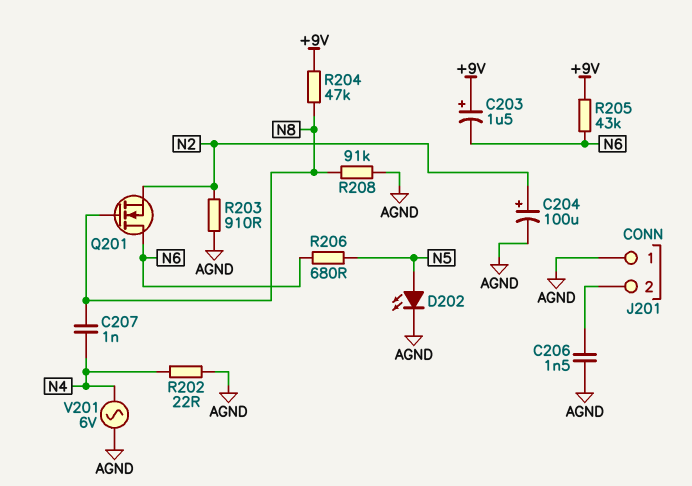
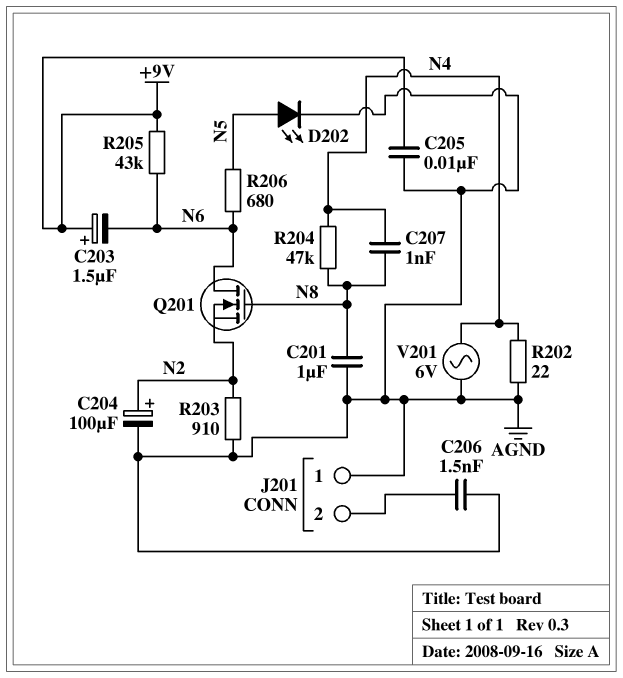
C201: none -> 1uF (AGND, N8)
C205: none -> 10nF (+9V, AGND)
R204: 47k (+9V, N8) -> 47k (N4, N8)
R208: 91k (AGND, N8) -> none

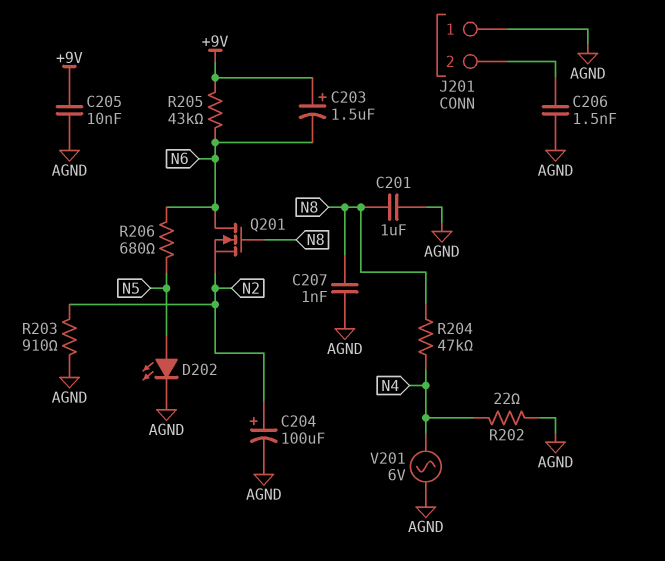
C207: 1nF (N4, N8) -> 1nF (AGND, N8)

